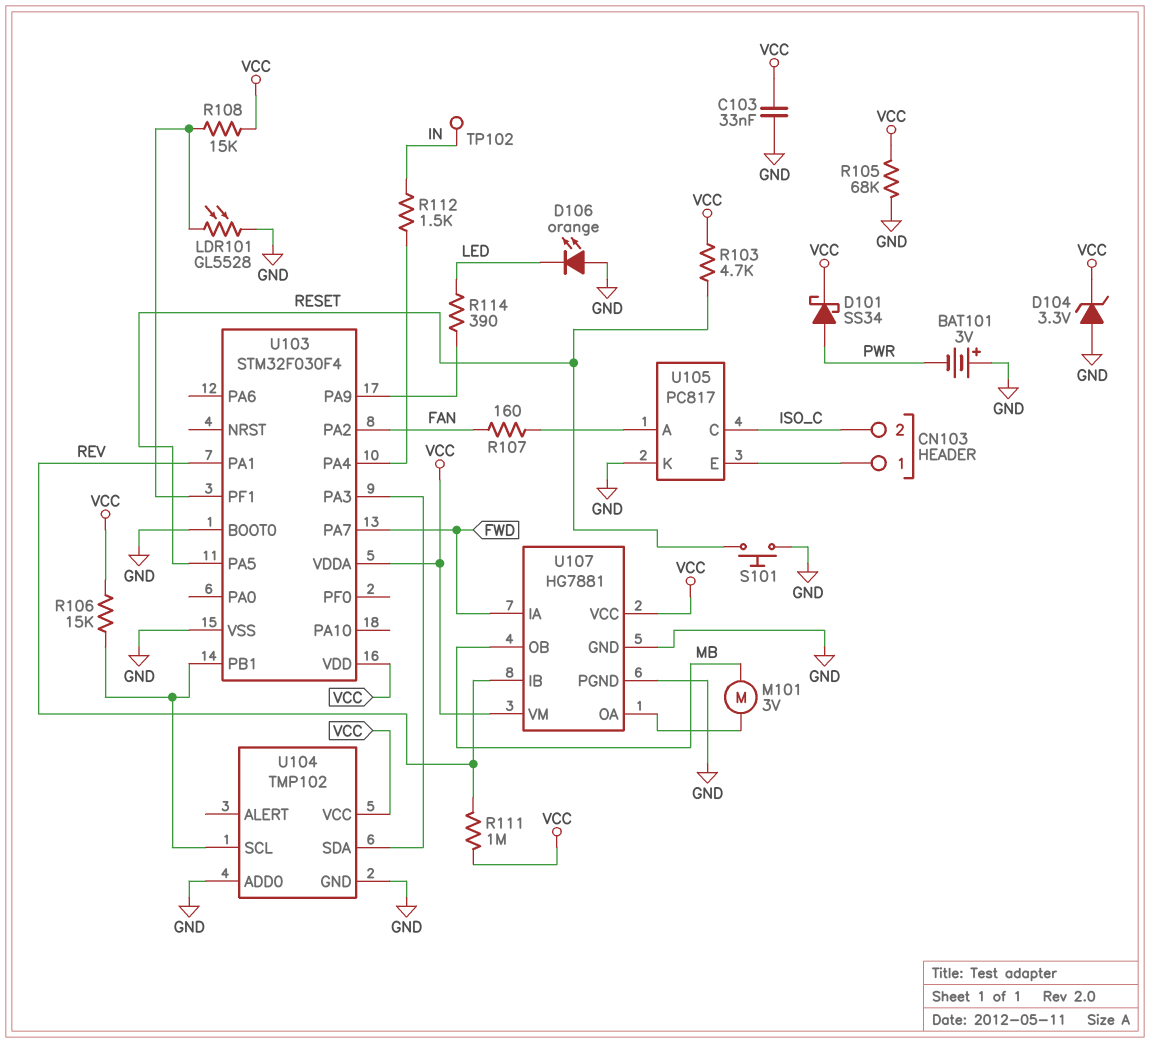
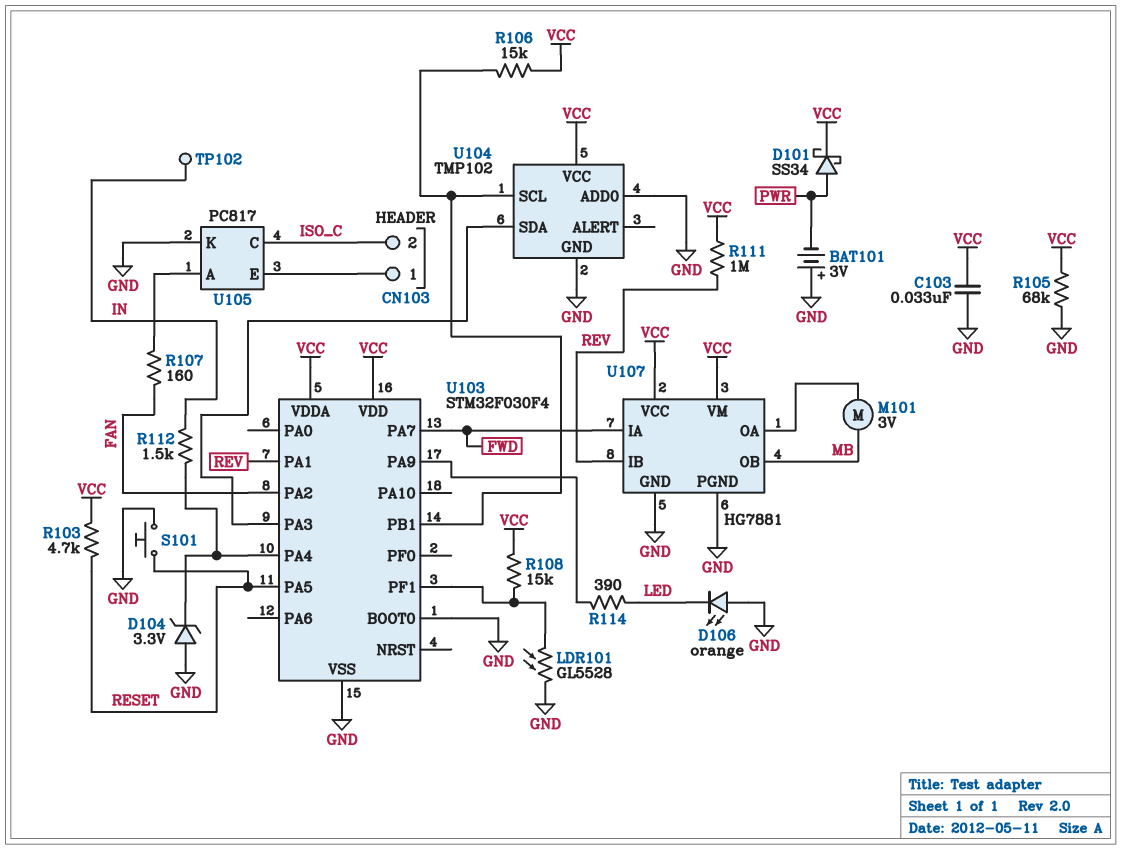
D104: zener 3.3V (A GND, K VCC) -> zener 3.3V (A GND, K U103/PA4)

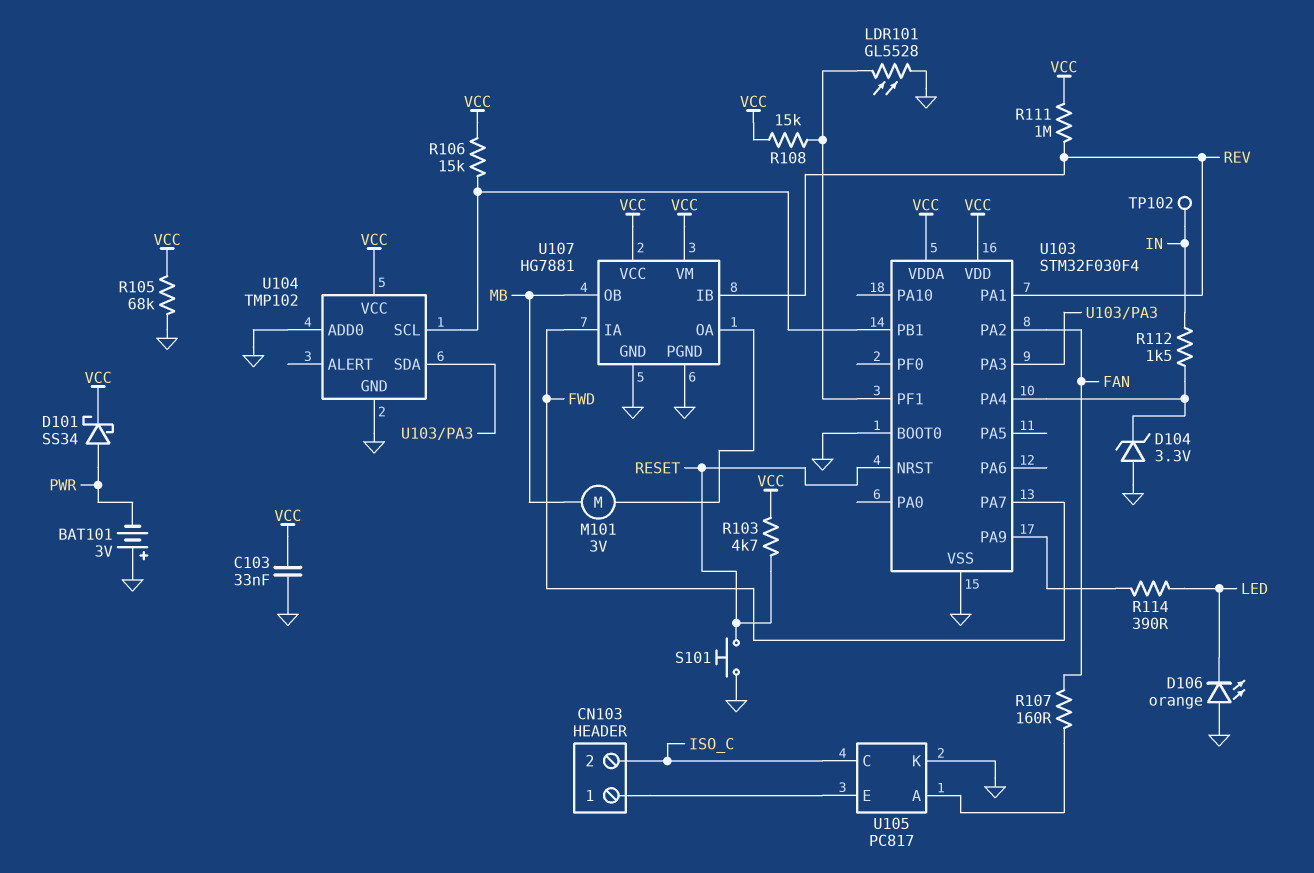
U103 pin NRST: none -> RESET
U103 pin PA5: RESET -> none

